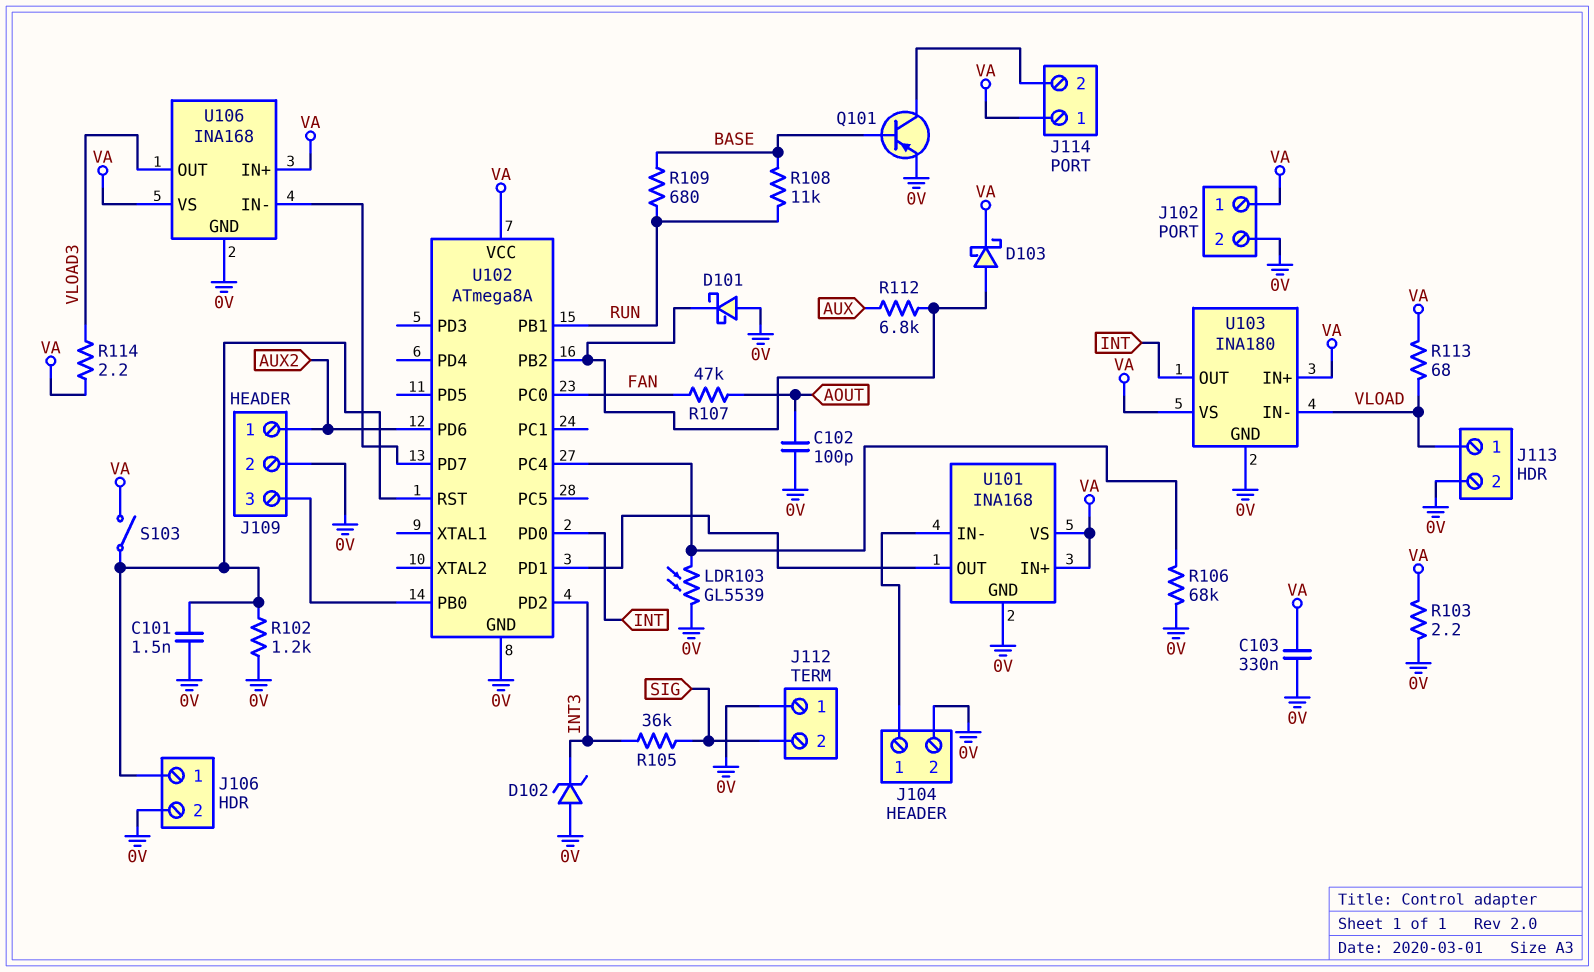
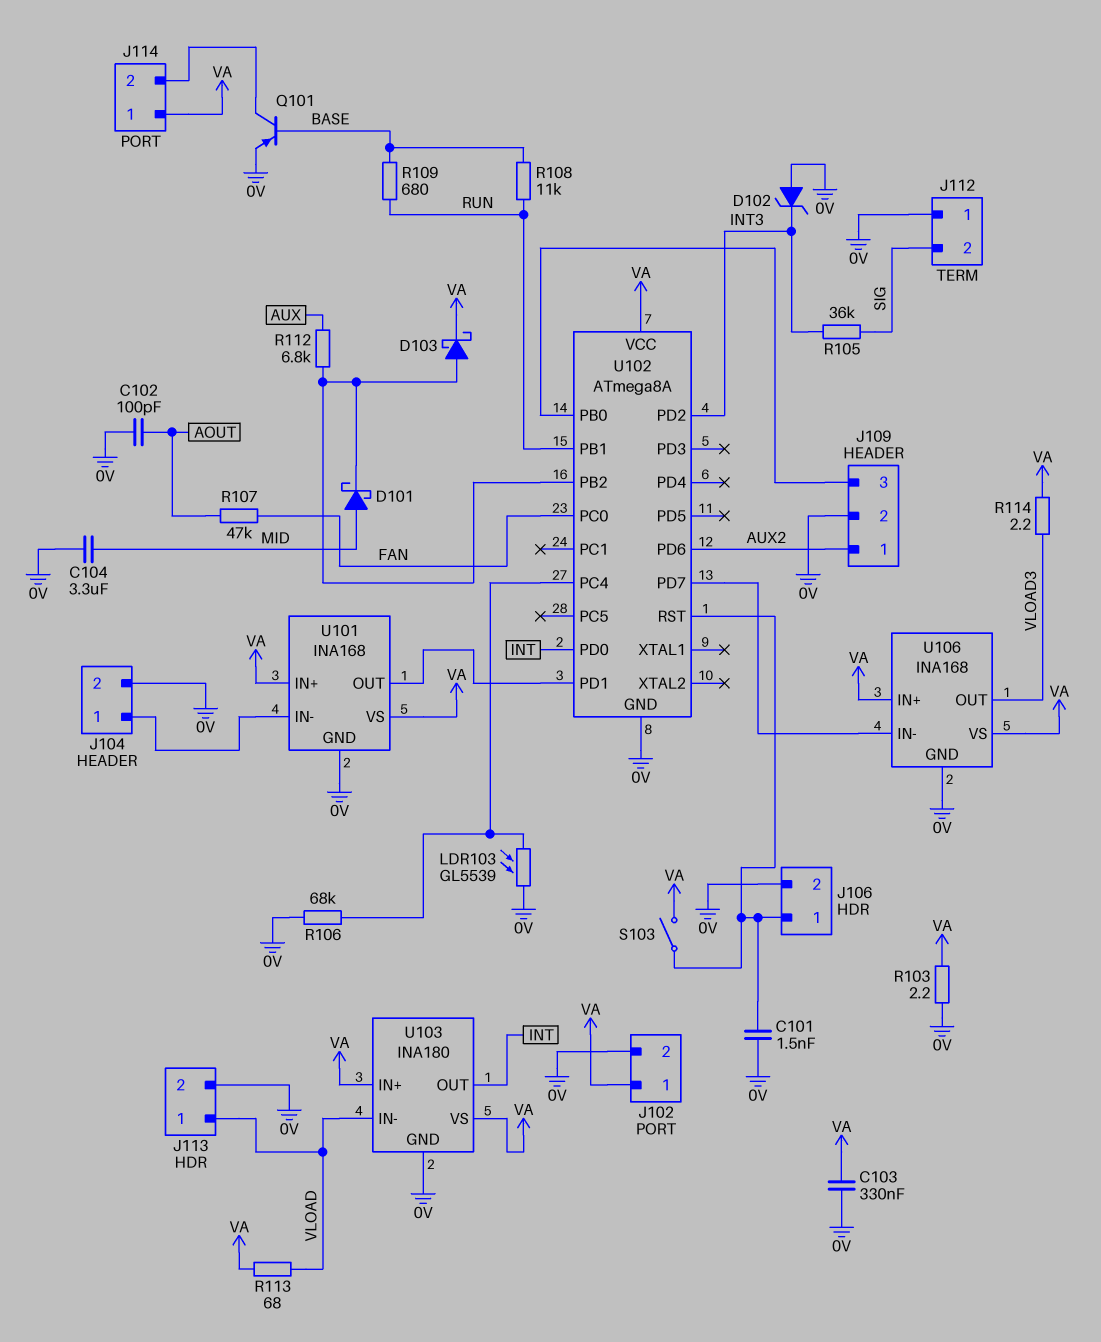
C104: none -> 3.3uF (0V, MID)
D101: schottky (A 0V, K U102/PB2) -> schottky (A MID, K U102/PB2)
R102: 1.2k (0V, J106/1) -> none

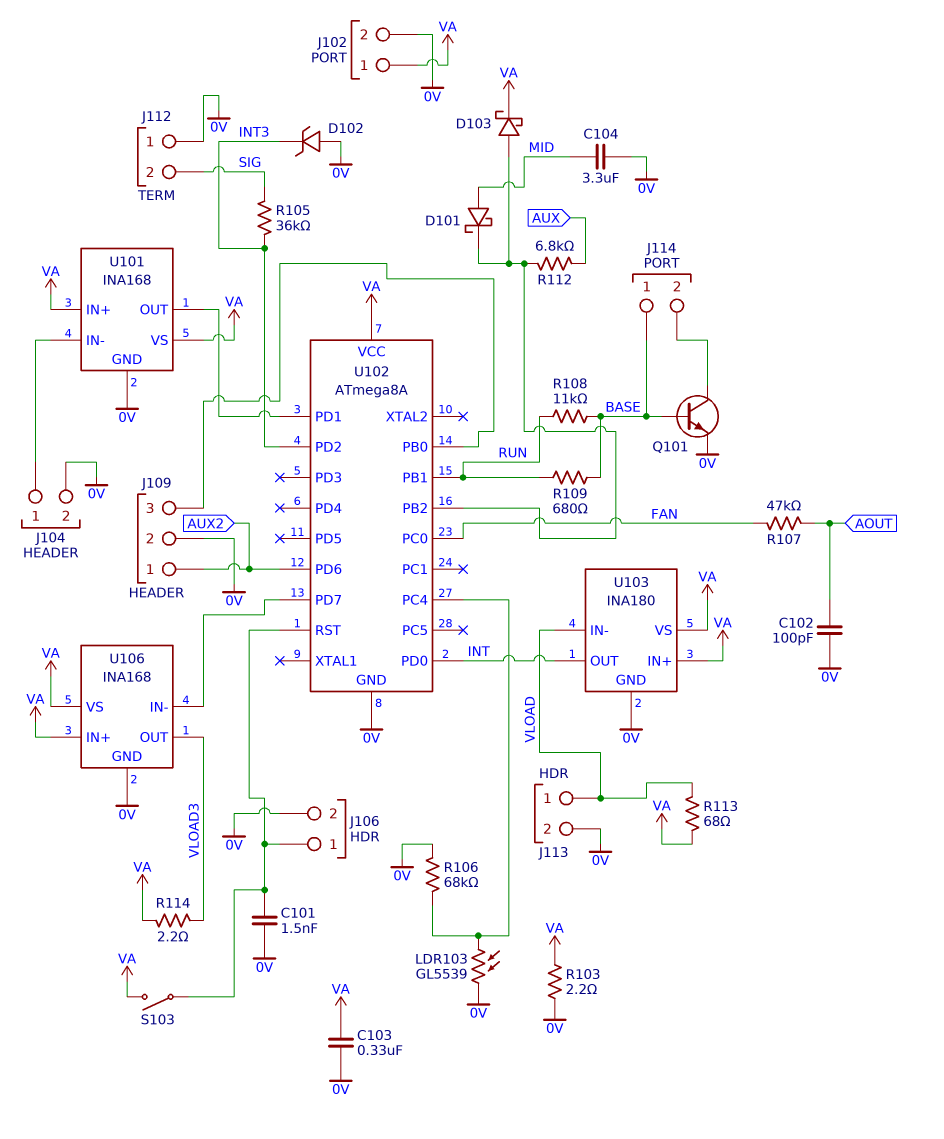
J114 pin 1: VA -> BASE
Q101: PNP (B BASE, C J114/2, E 0V) -> NPN (B BASE, C J114/2, E 0V)

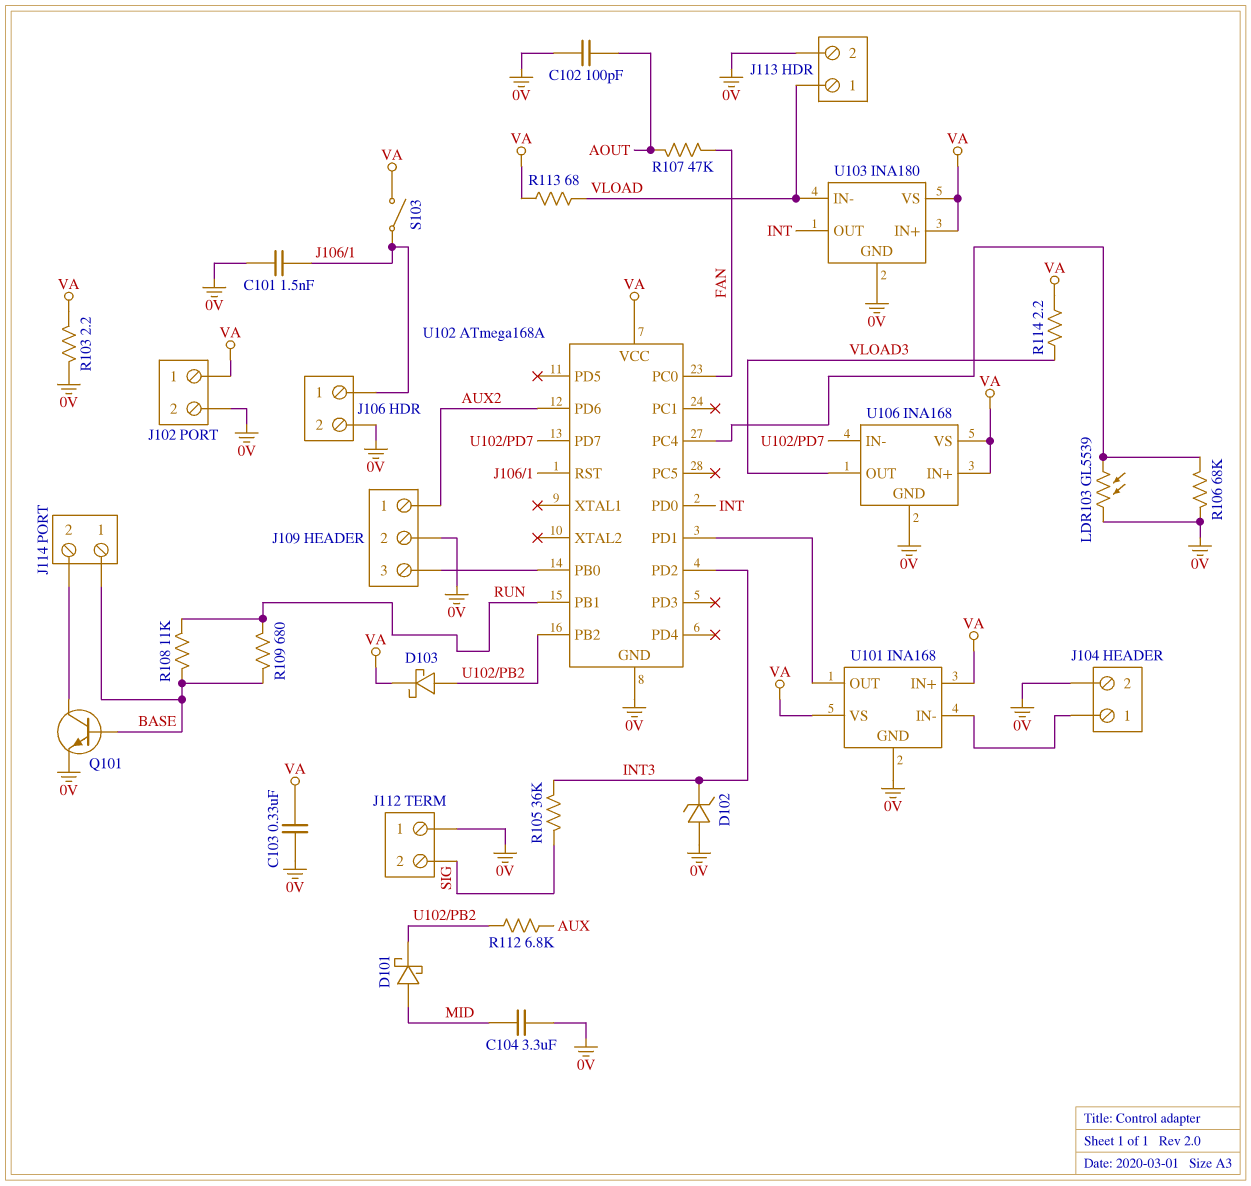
U102: ATmega8A -> ATmega168A

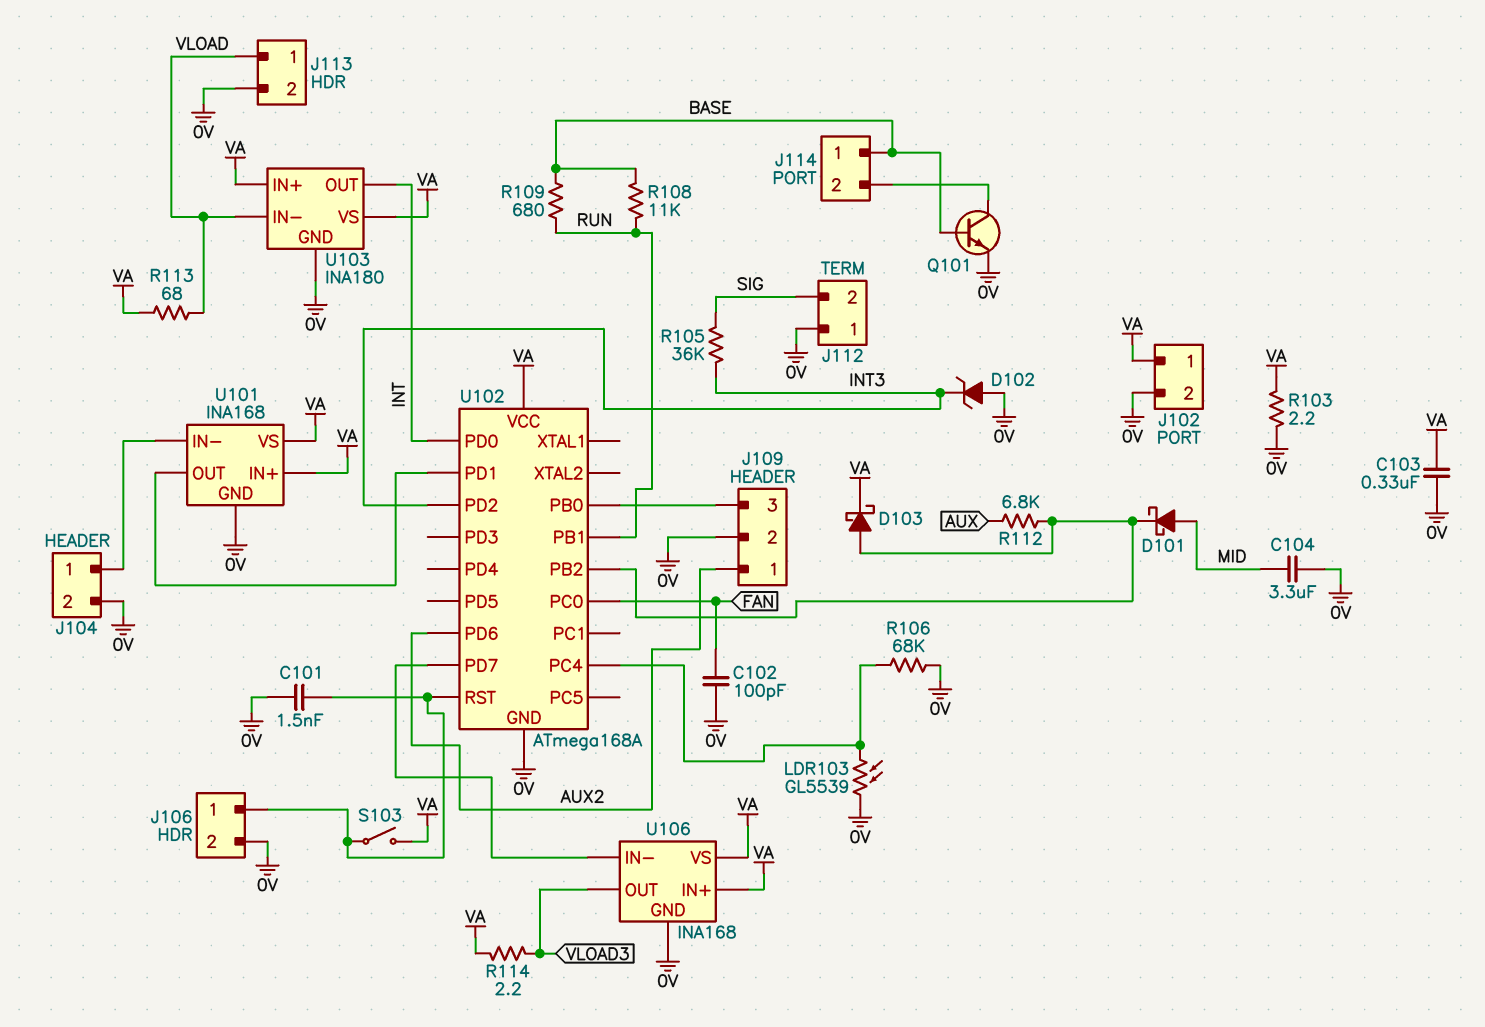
C102: 100pF (0V, AOUT) -> 100pF (0V, FAN)
R107: 47k (AOUT, FAN) -> none

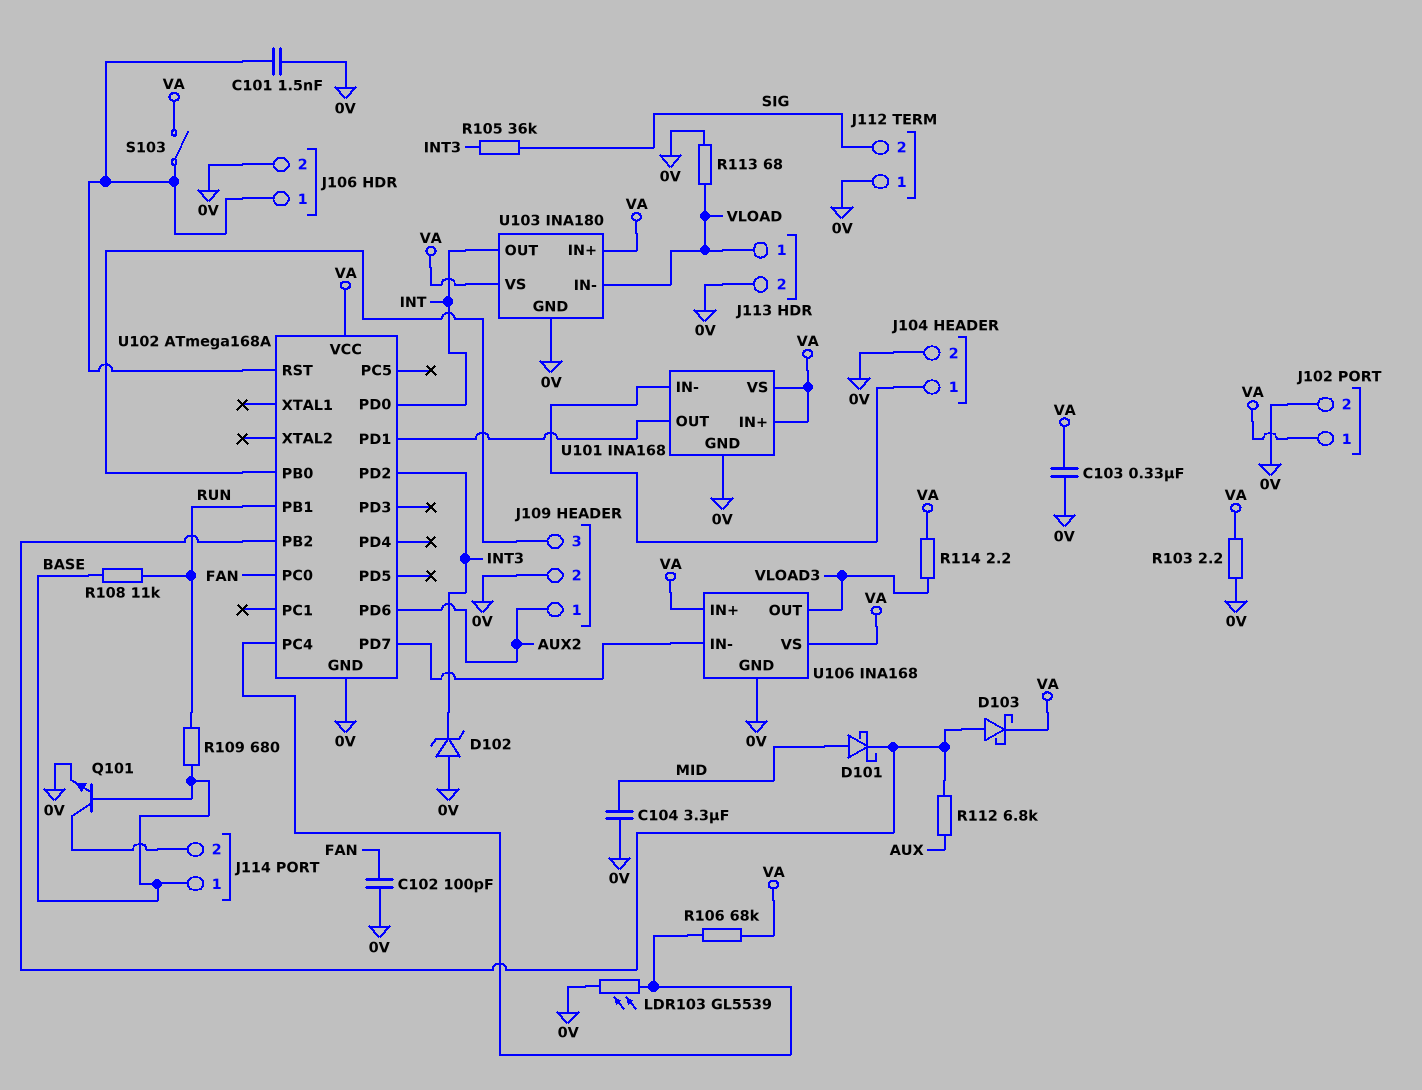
R106: 68k (0V, U102/PC4) -> 68k (U102/PC4, VA)
R113: 68 (VA, VLOAD) -> 68 (0V, VLOAD)

